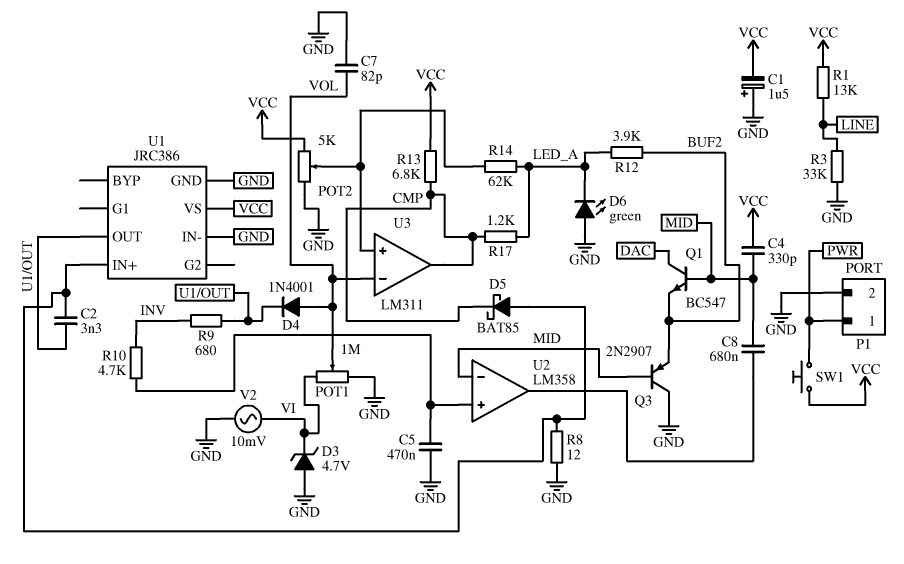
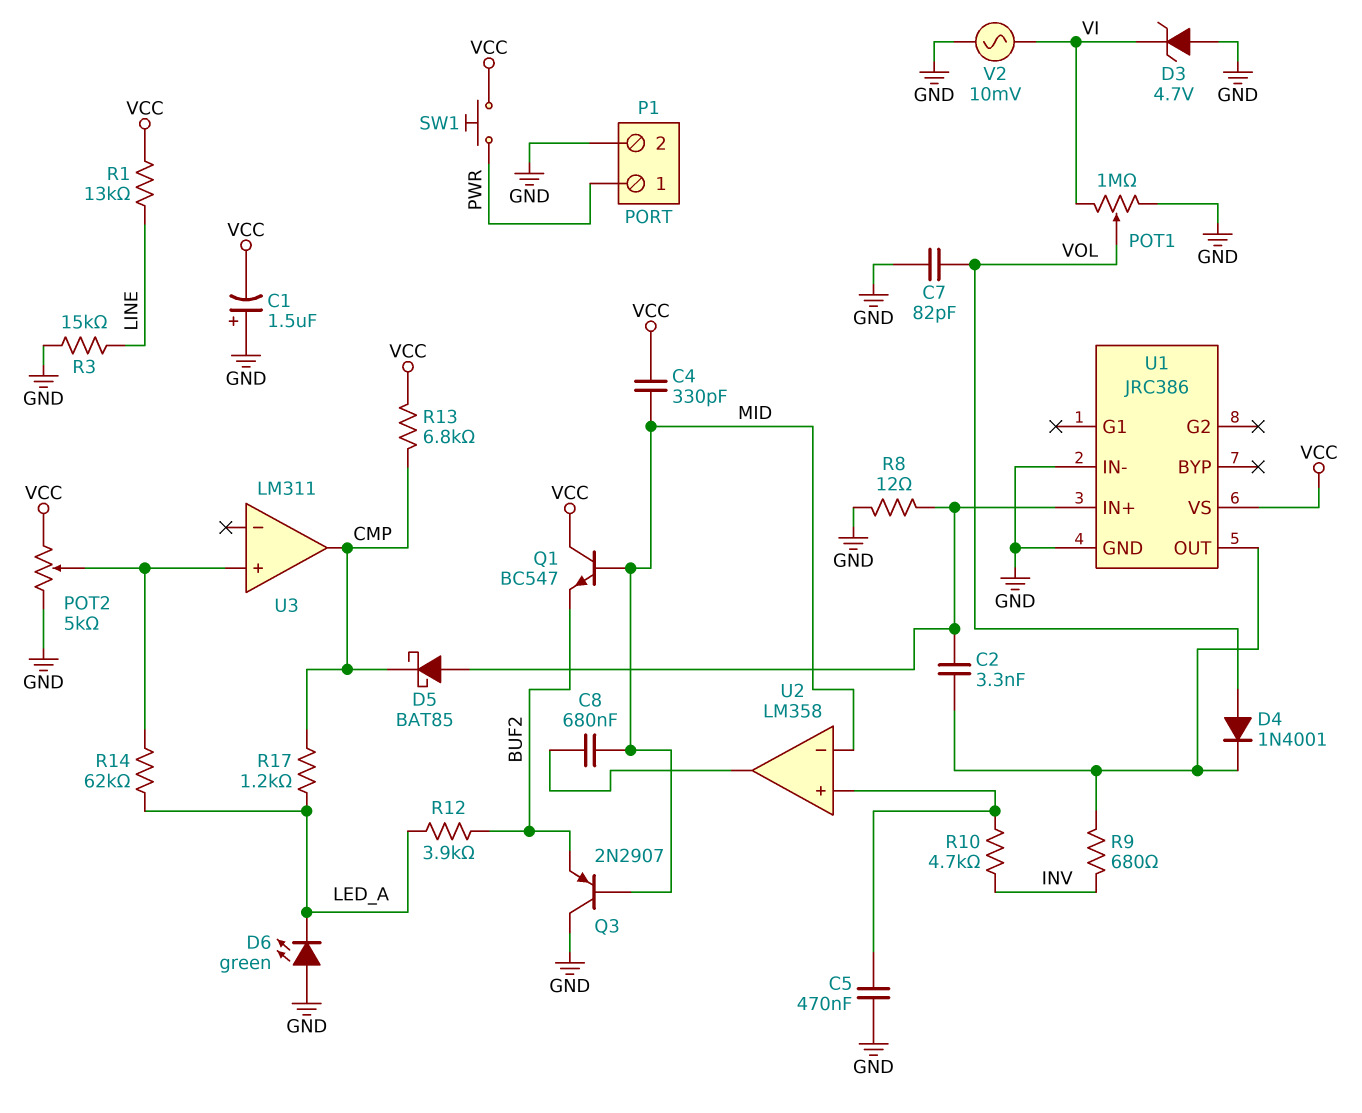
Q1: NPN BC547 (B MID, C DAC, E BUF2) -> NPN BC547 (B MID, C VCC, E BUF2)
R3: 33k (GND, LINE) -> 15k (GND, LINE)
U3 pin in-: VOL -> none

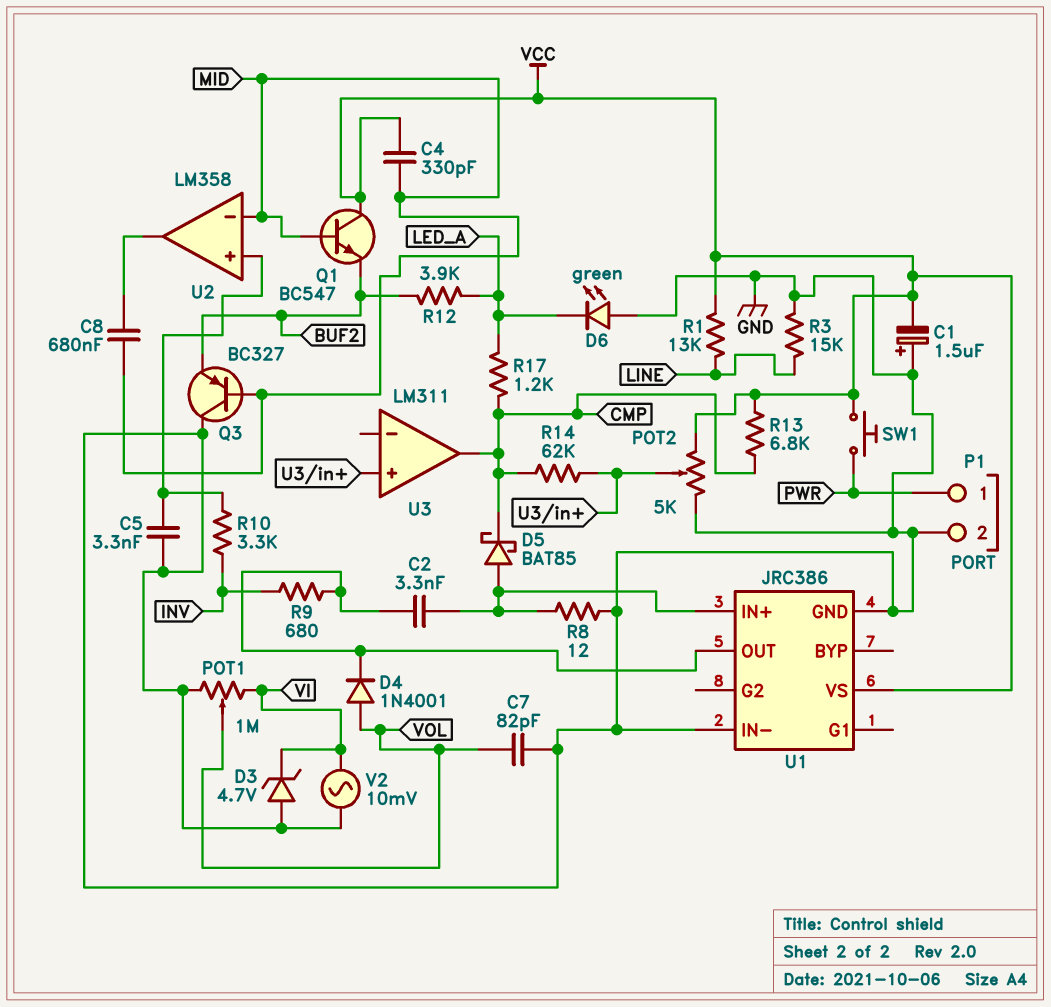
C5: 470nF (GND, U2/in+) -> 3.3nF (GND, U2/in+)
Q3: PNP 2N2907 (B MID, C GND, E BUF2) -> PNP BC327 (B MID, C GND, E BUF2)
R10: 4.7k (INV, U2/in+) -> 3.3k (INV, U2/in+)
R14: 62k (LED_A, U3/in+) -> 62k (CMP, U3/in+)

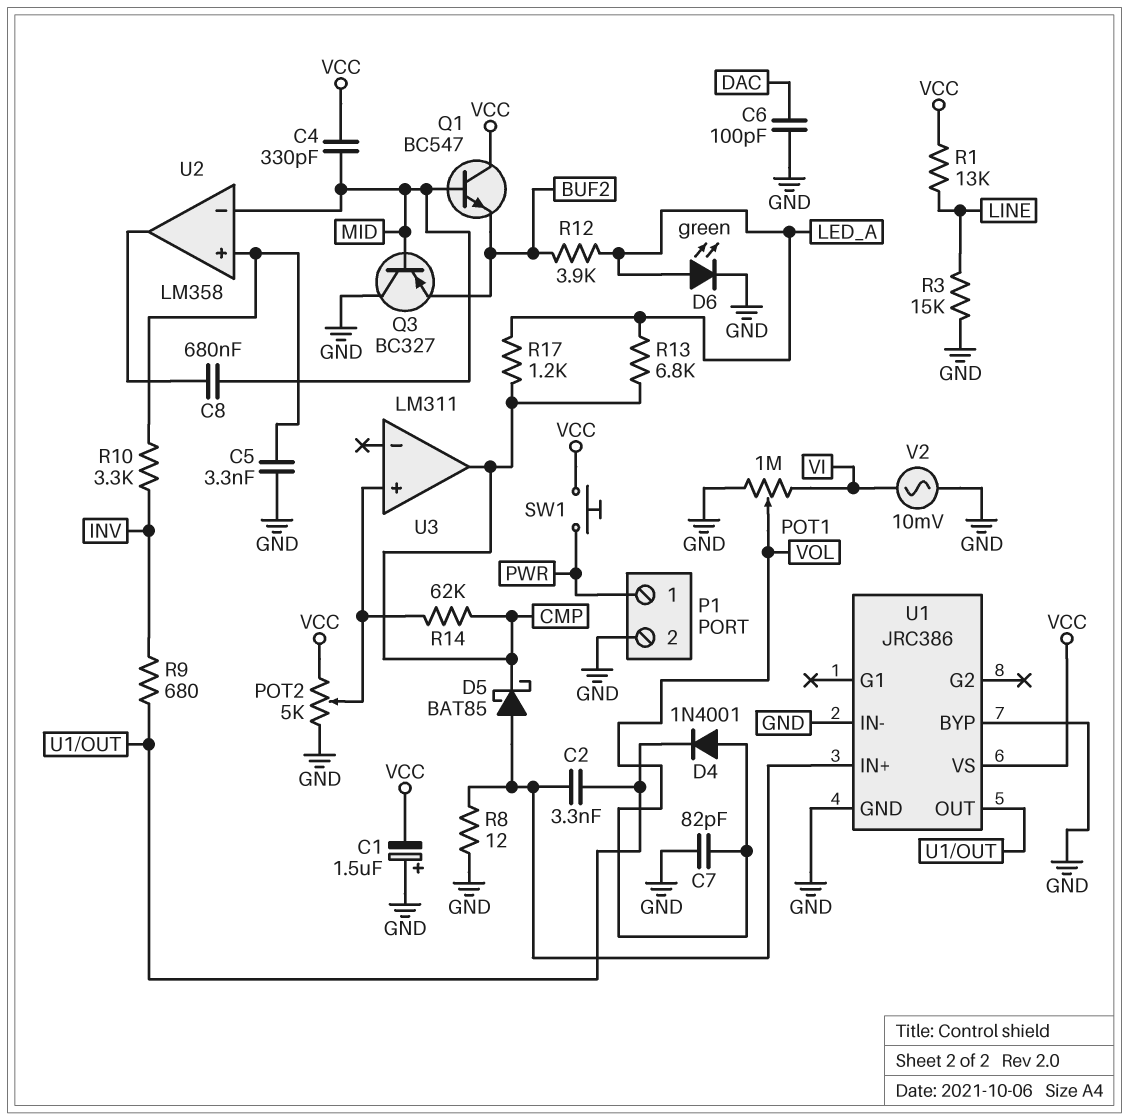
C6: none -> 100pF (DAC, GND)
D3: zener 4.7V (A GND, K VI) -> none
D6: LED green (A GND, K LED_A) -> LED green (A LED_A, K GND)
R13: 6.8k (CMP, VCC) -> 6.8k (CMP, LED_A)
U1 pin BYP: none -> GND

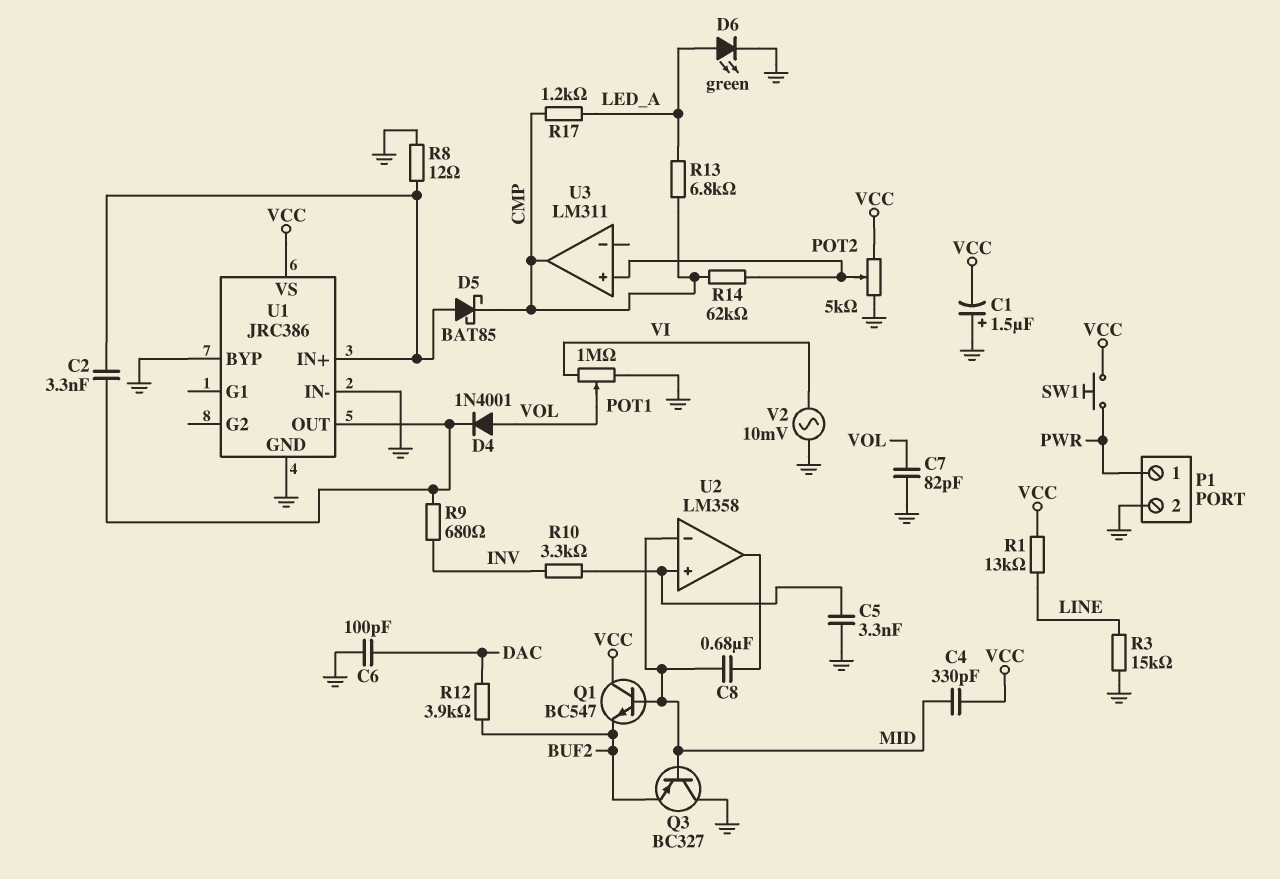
R12: 3.9k (BUF2, LED_A) -> 3.9k (BUF2, DAC)

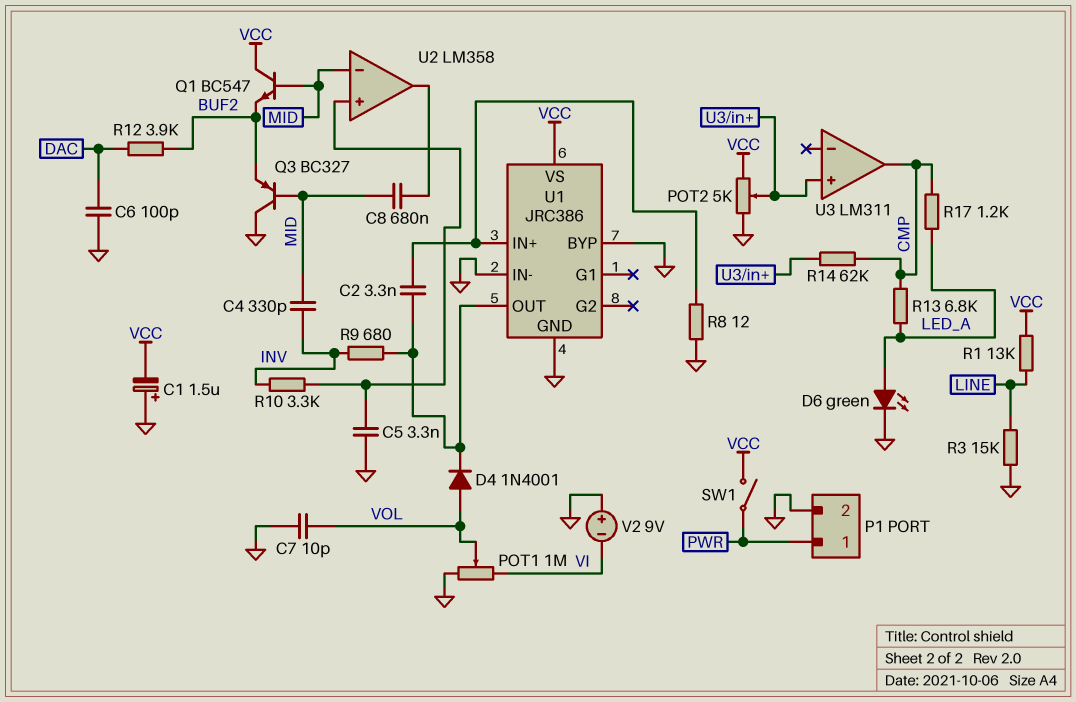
C4: 330pF (MID, VCC) -> 330pF (INV, MID)
C7: 82pF (GND, VOL) -> 10pF (GND, VOL)
D5: schottky BAT85 (A U1/IN+, K CMP) -> none
SW1: button (PWR, VCC) -> switch (PWR, VCC)
V2: AC 10mV (GND, VI) -> 9V (plus GND, minus VI)

